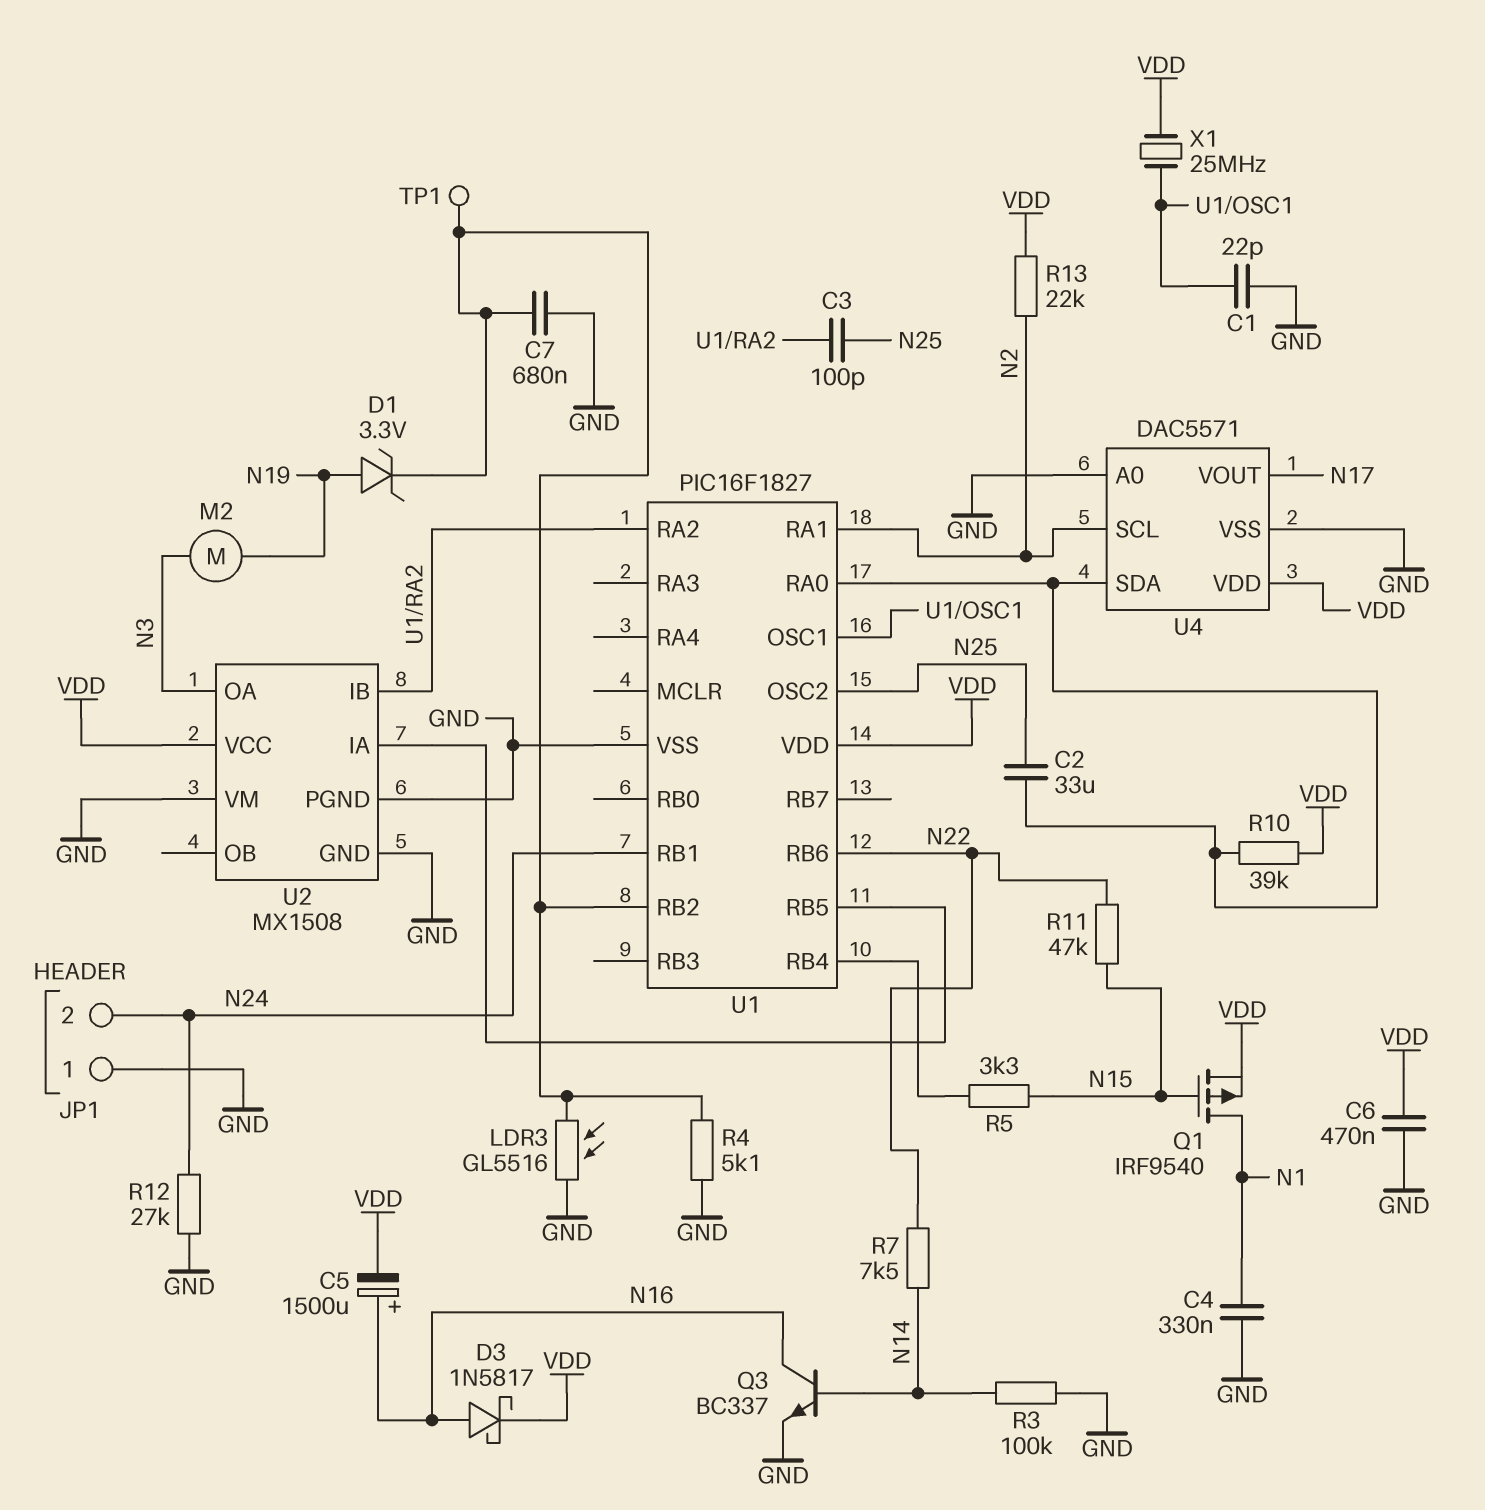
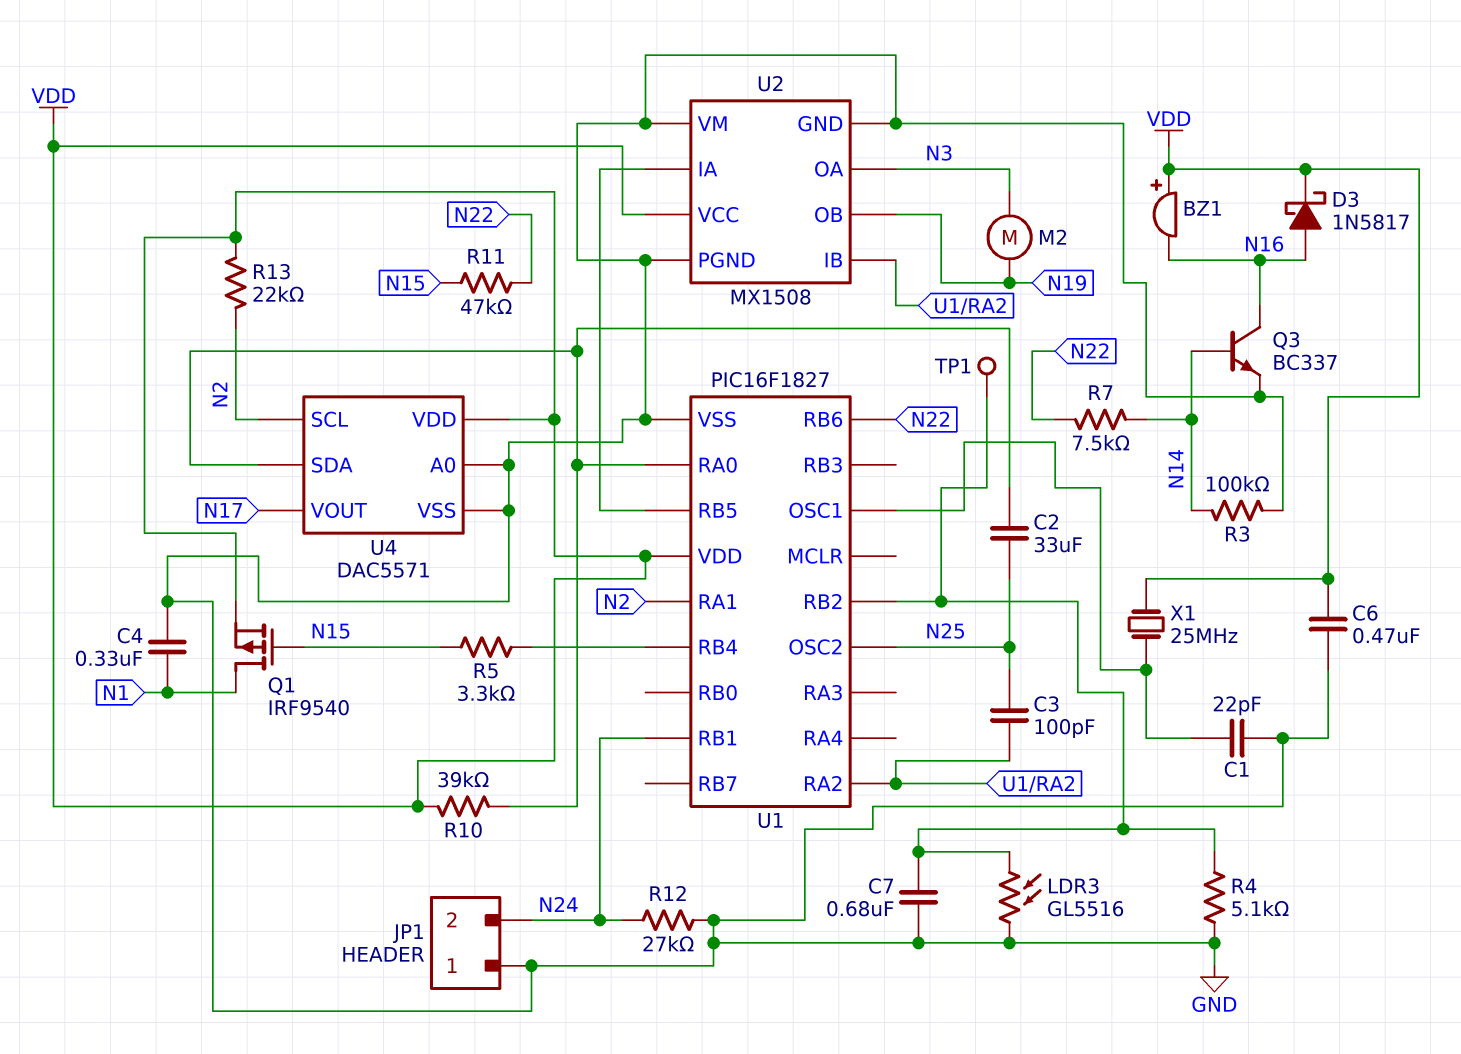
BZ1: none -> buzzer (plus VDD, minus N16)
C5: 1500uF (plus N16, minus VDD) -> none
D1: zener 3.3V (A N19, K U1/RB2) -> none
U2 pin OB: none -> N19

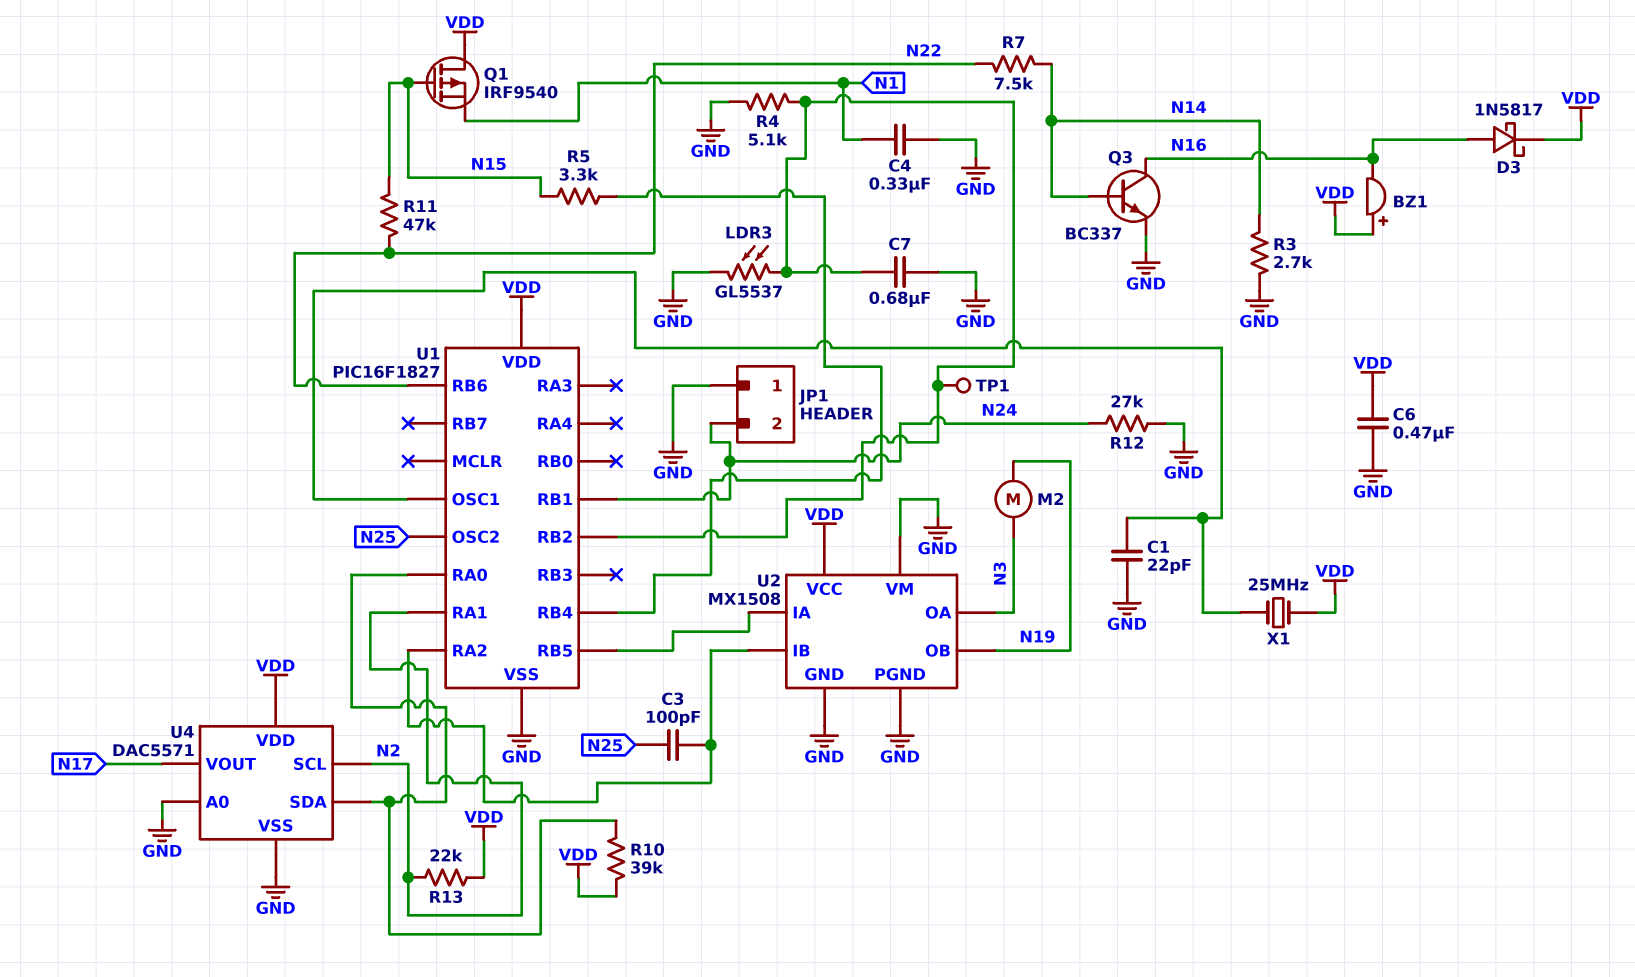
C2: 33uF (N25, U1/RA0) -> none
LDR3: GL5516 (GND, U1/RB2) -> GL5537 (GND, U1/RB2)
Q1: PMOS IRF9540 (G N15, D N1, S VDD) -> PMOS IRF9540 (G N15, D VDD, S N1)
R3: 100k (GND, N14) -> 2.7k (GND, N14)

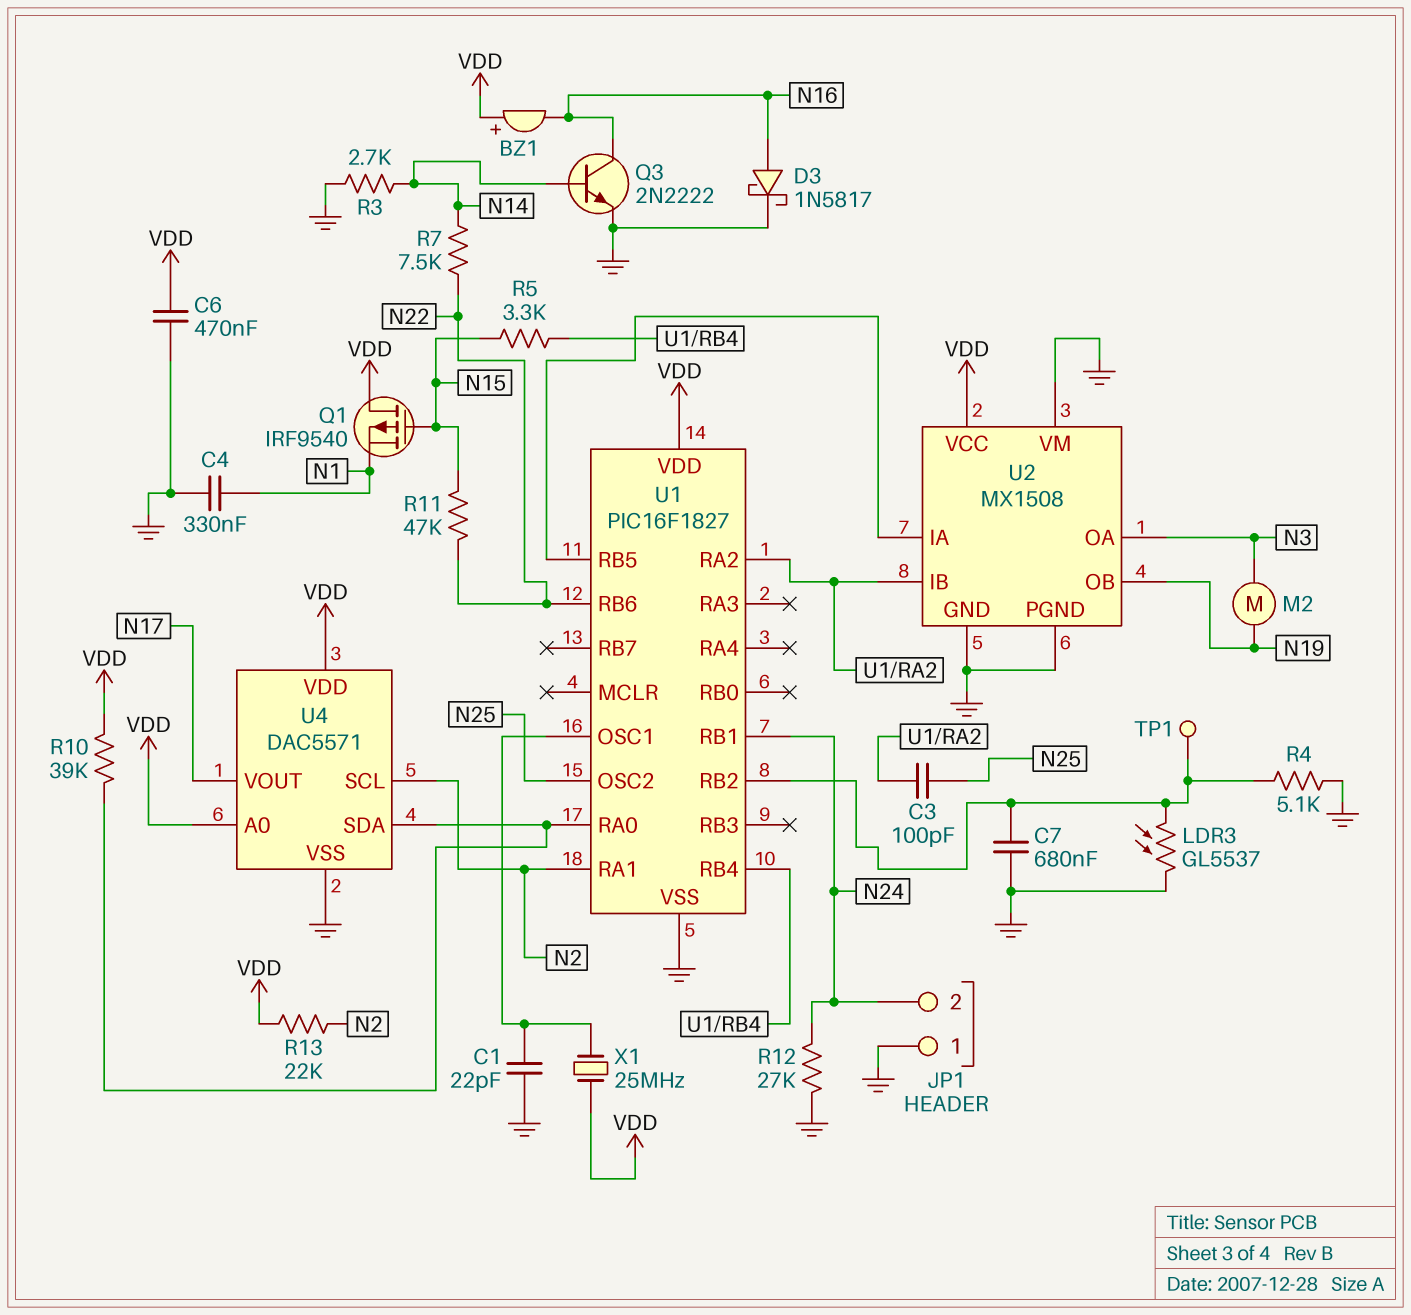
D3: schottky 1N5817 (A N16, K VDD) -> schottky 1N5817 (A N16, K GND)
Q3: NPN BC337 (B N14, C N16, E GND) -> NPN 2N2222 (B N14, C N16, E GND)
U4 pin A0: GND -> VDD

